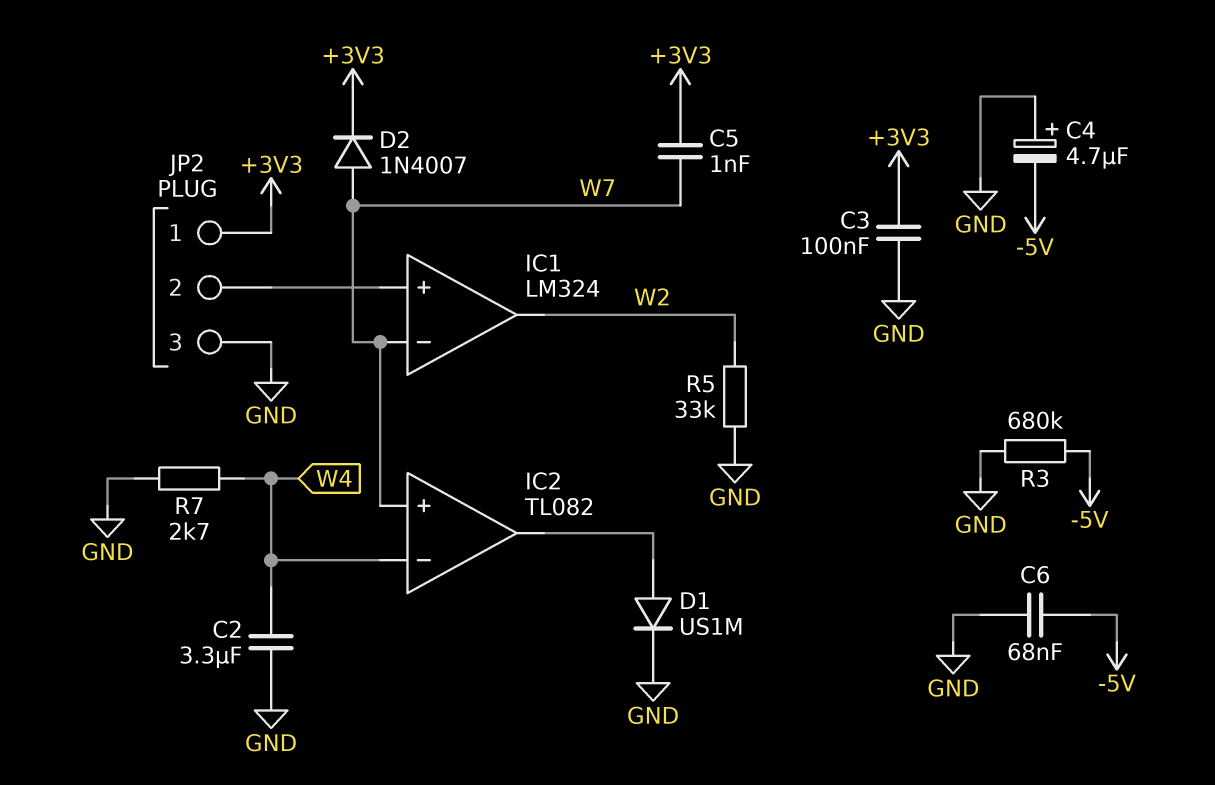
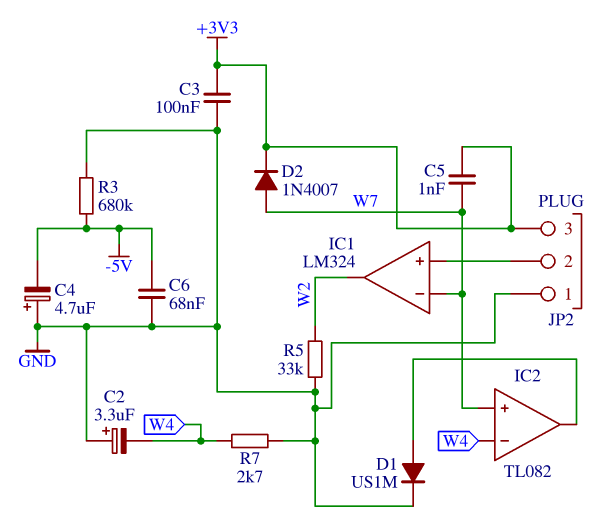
C2: 3.3uF (GND, W4) -> 3.3uF (plus GND, minus W4)
JP2 pin 1: +3V3 -> GND
JP2 pin 3: GND -> +3V3

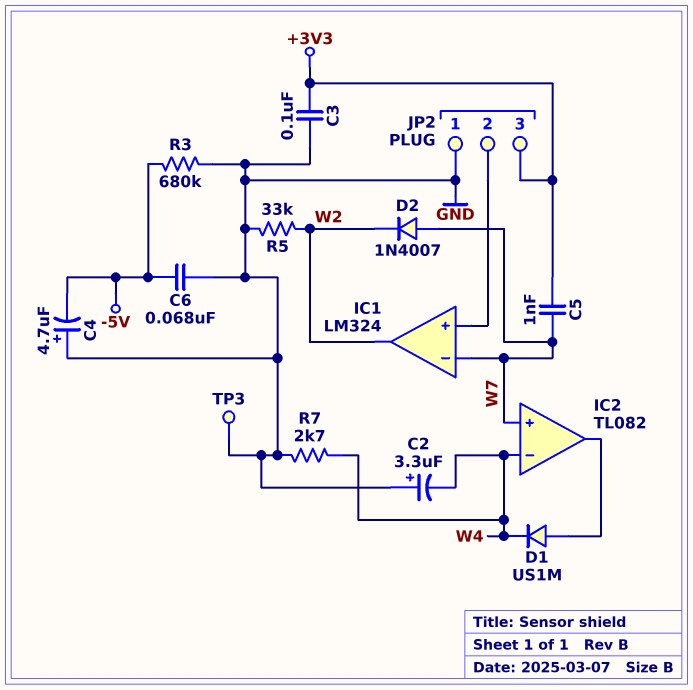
D1: diode US1M (A IC2/out, K GND) -> diode US1M (A IC2/out, K W4)
D2: diode 1N4007 (A W7, K +3V3) -> diode 1N4007 (A W7, K W2)
TP3: none -> test point (GND)

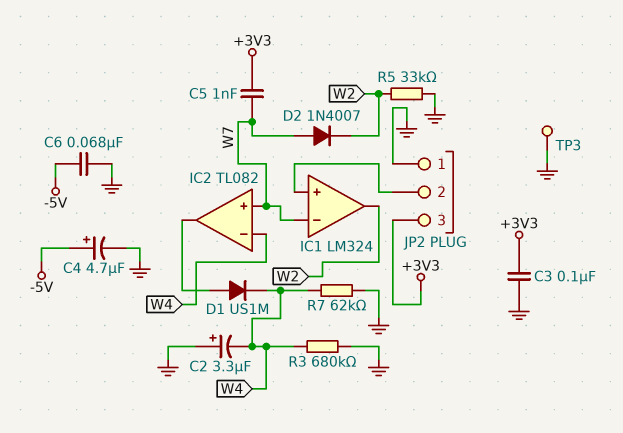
C4: 4.7uF (plus GND, minus -5V) -> 4.7uF (plus -5V, minus GND)
R3: 680k (-5V, GND) -> 680k (GND, W4)
R7: 2.7k (GND, W4) -> 62k (GND, W4)

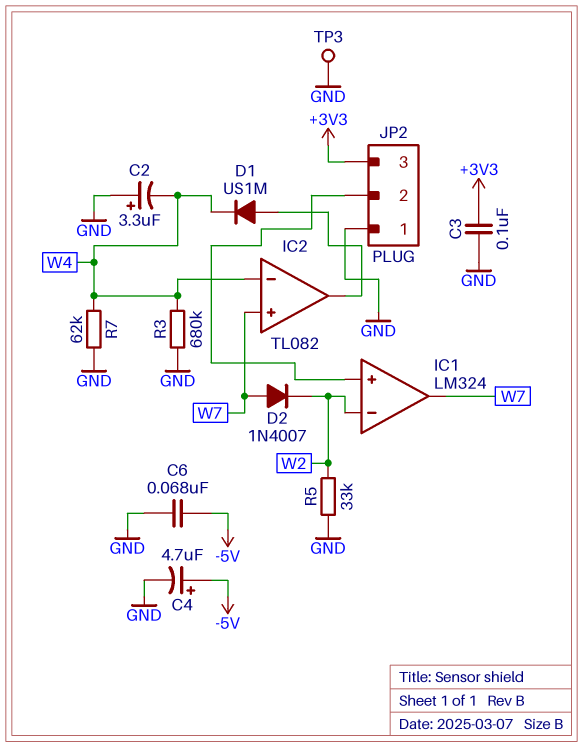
C5: 1nF (+3V3, W7) -> none
IC1 pin in-: W7 -> W2
IC1 pin out: W2 -> W7

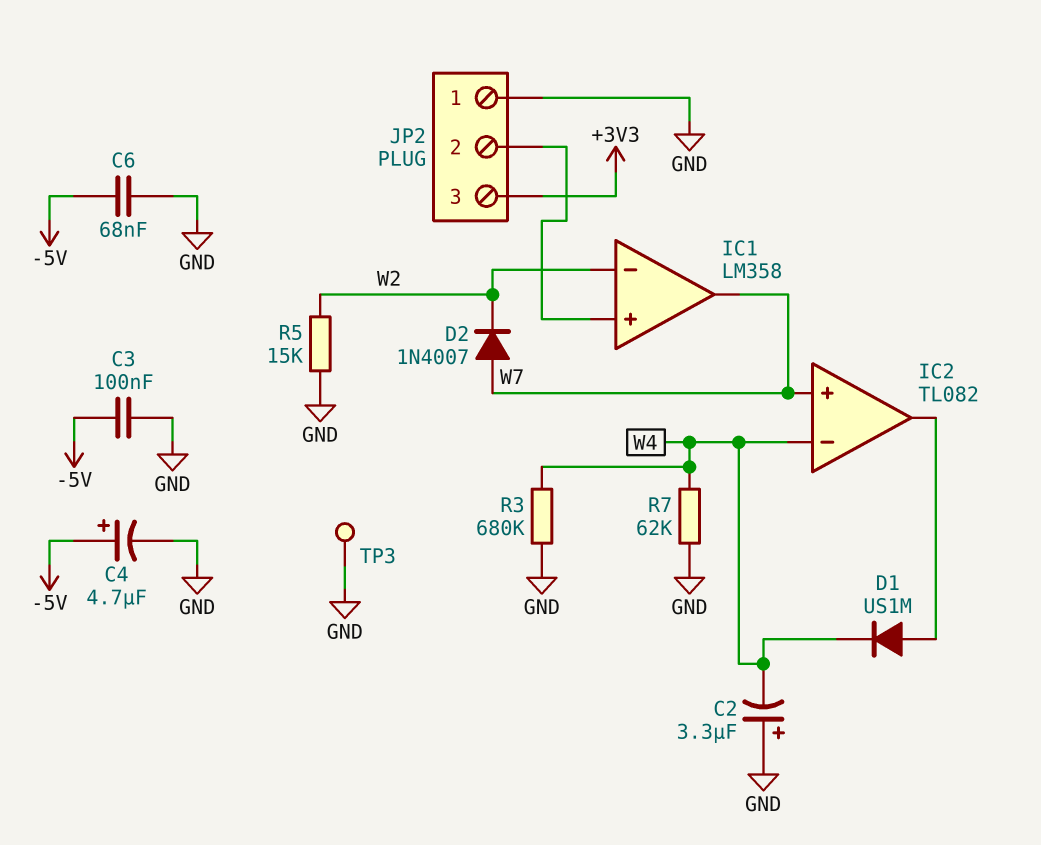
C3: 100nF (+3V3, GND) -> 100nF (-5V, GND)
IC1: LM324 -> LM358
R5: 33k (GND, W2) -> 15k (GND, W2)

